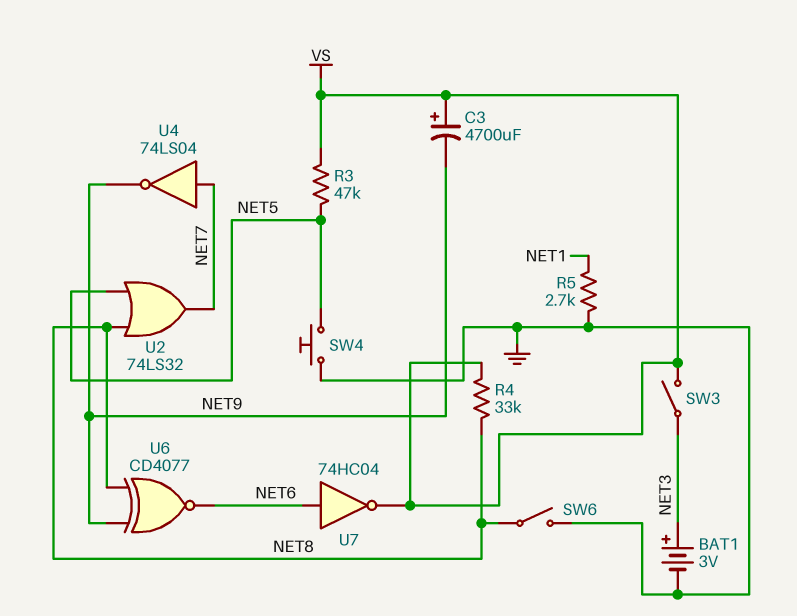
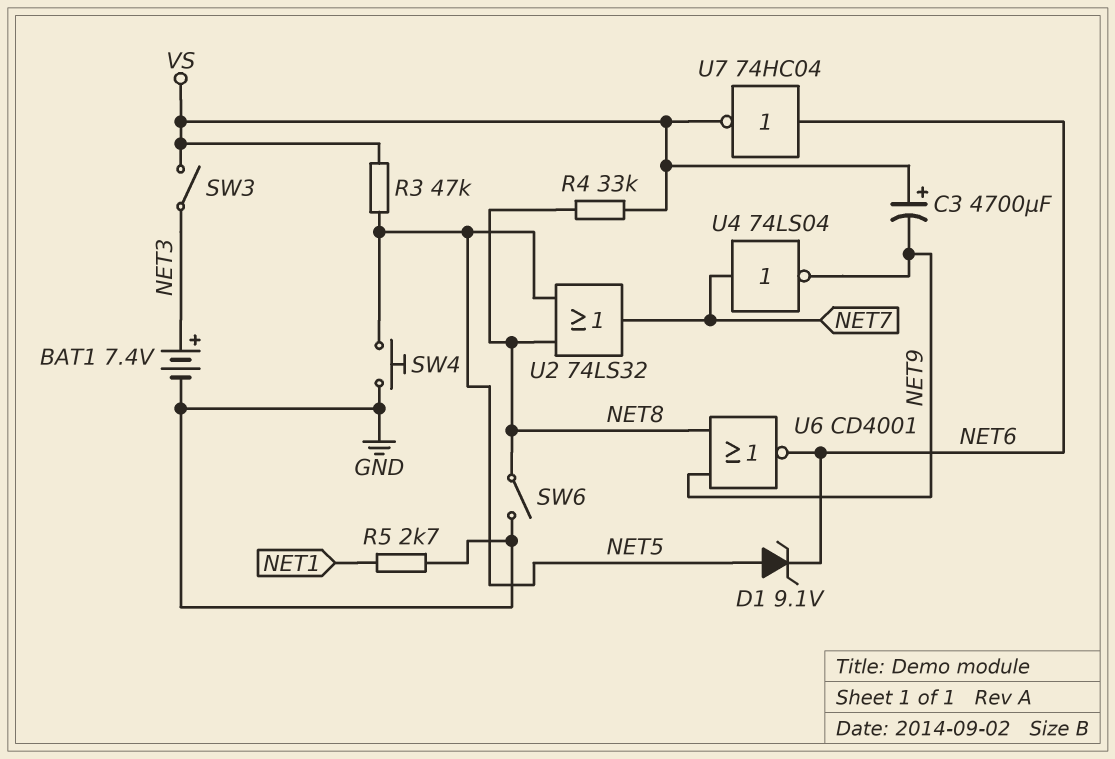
BAT1: 3V (plus NET3, minus GND) -> 7.4V (plus NET3, minus GND)
D1: none -> zener 9.1V (A NET5, K NET6)
U6: XNOR CD4077 (in NET8, in NET9, out NET6) -> NOR CD4001 (in NET8, in NET9, out NET6)

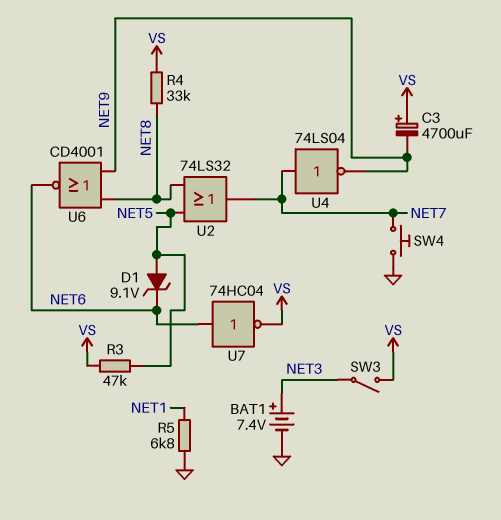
R5: 2.7k (GND, NET1) -> 6.8k (GND, NET1)
SW4: button (GND, NET5) -> button (GND, NET7)
SW6: switch (GND, NET8) -> none

